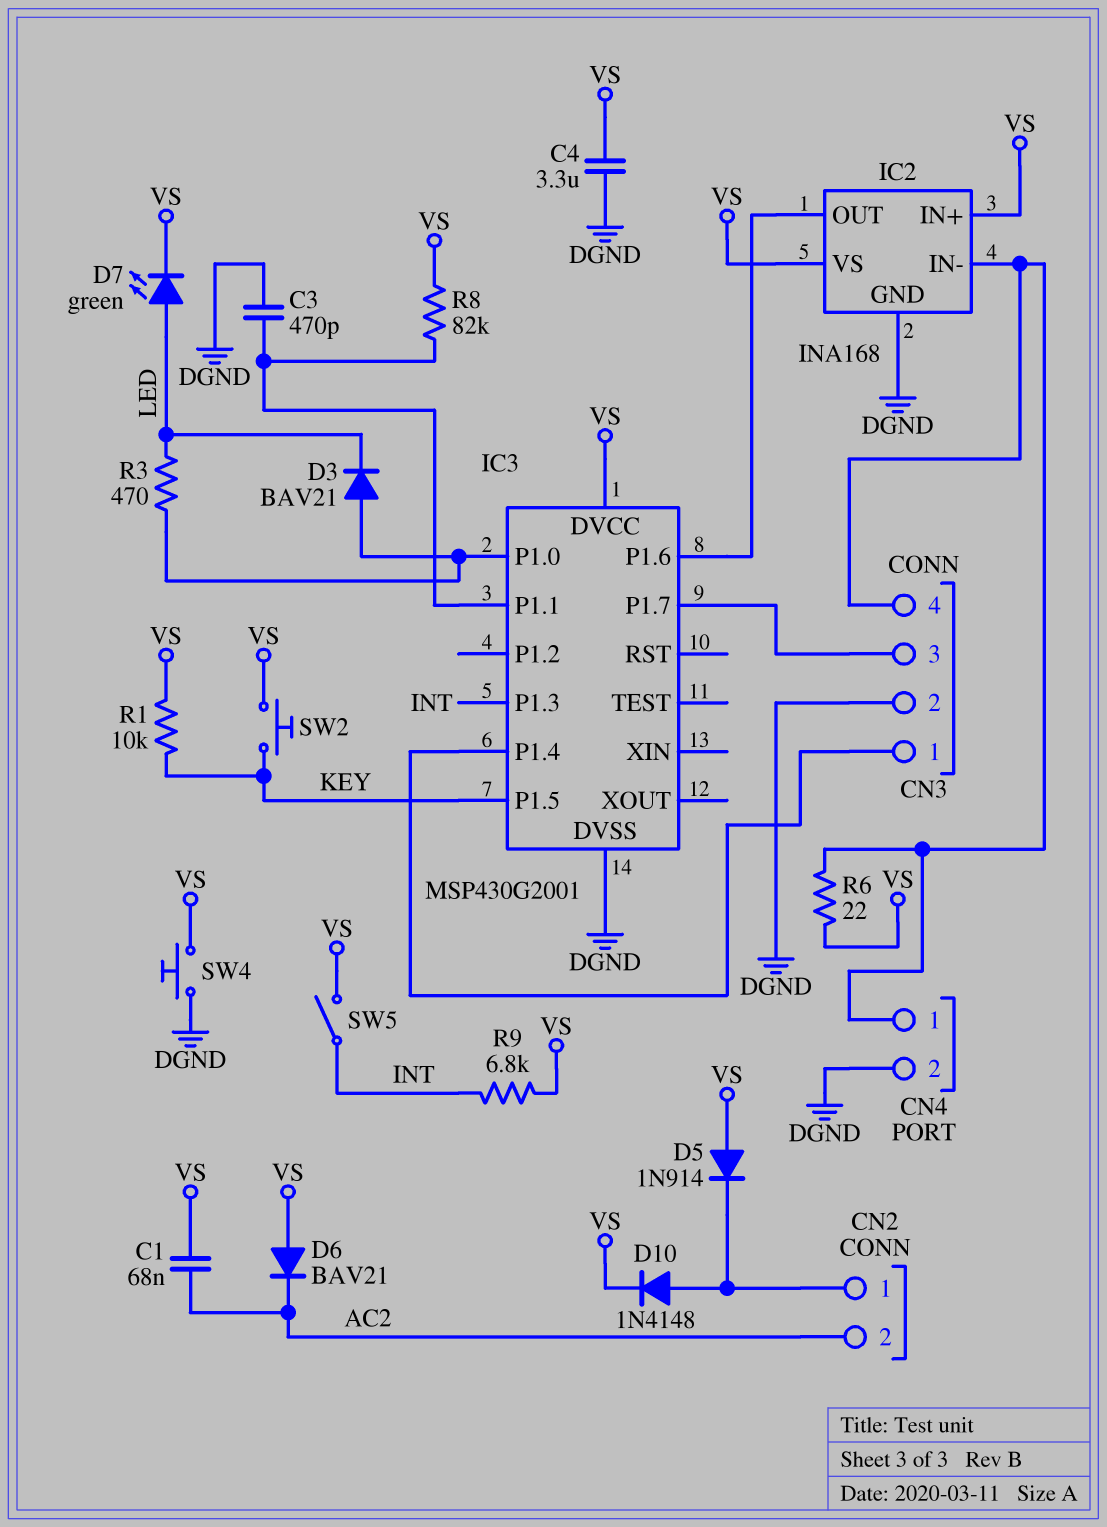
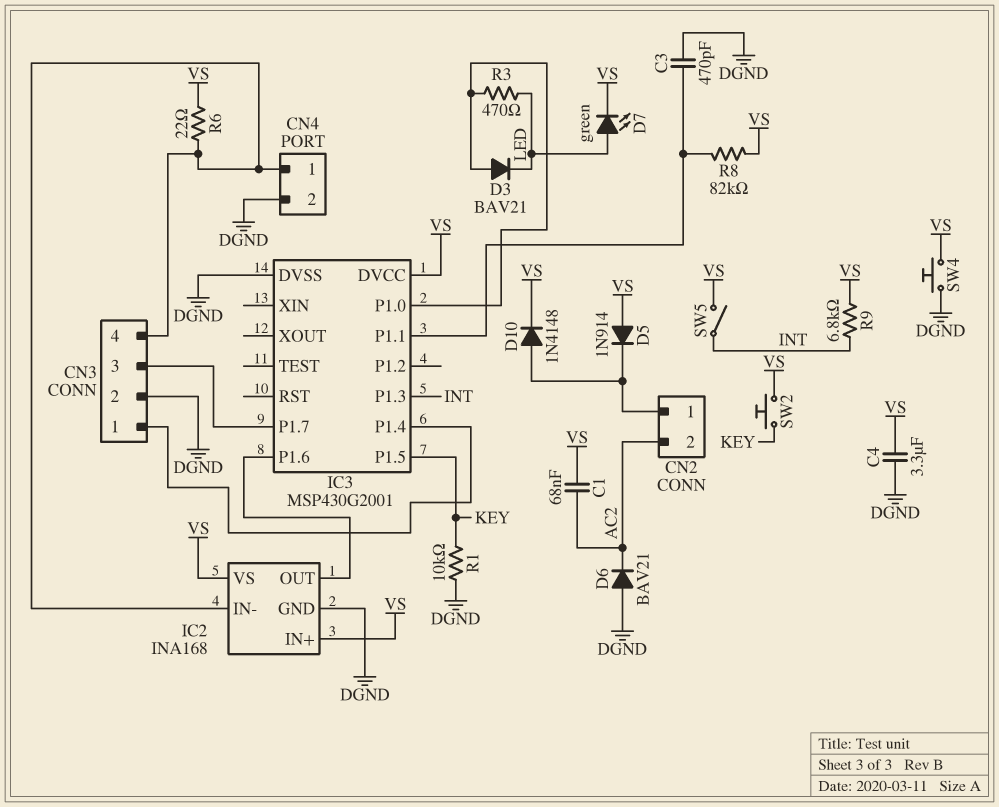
D6: diode BAV21 (A VS, K AC2) -> diode BAV21 (A DGND, K AC2)
R1: 10k (KEY, VS) -> 10k (DGND, KEY)

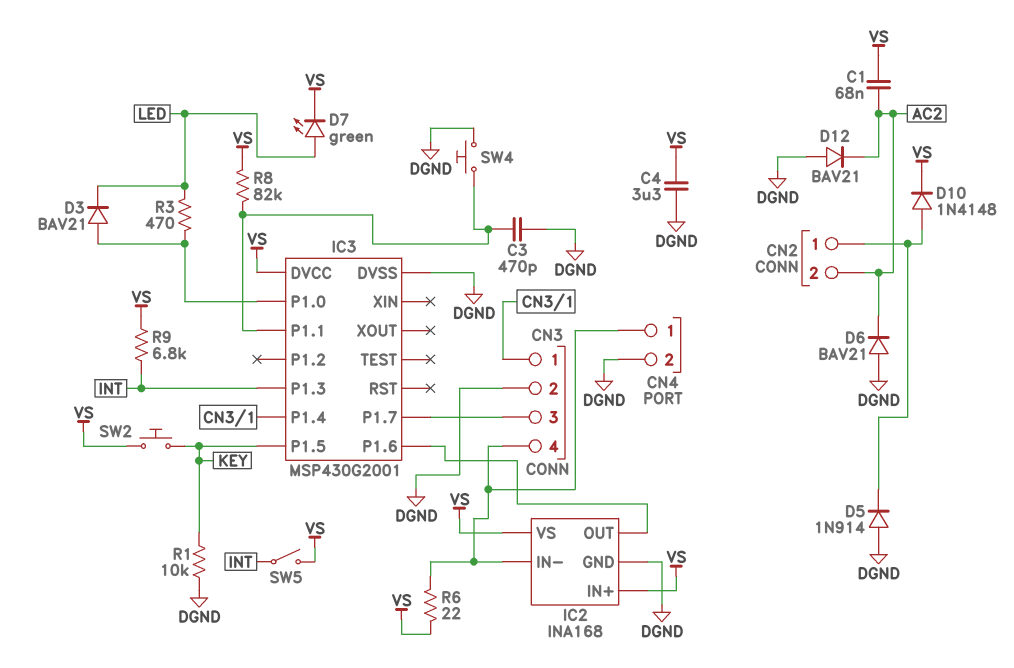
D5: diode 1N914 (A VS, K CN2/1) -> diode 1N914 (A DGND, K CN2/1)
D12: none -> diode BAV21 (A DGND, K AC2)
SW4: button (DGND, VS) -> button (DGND, IC3/P1.1)

